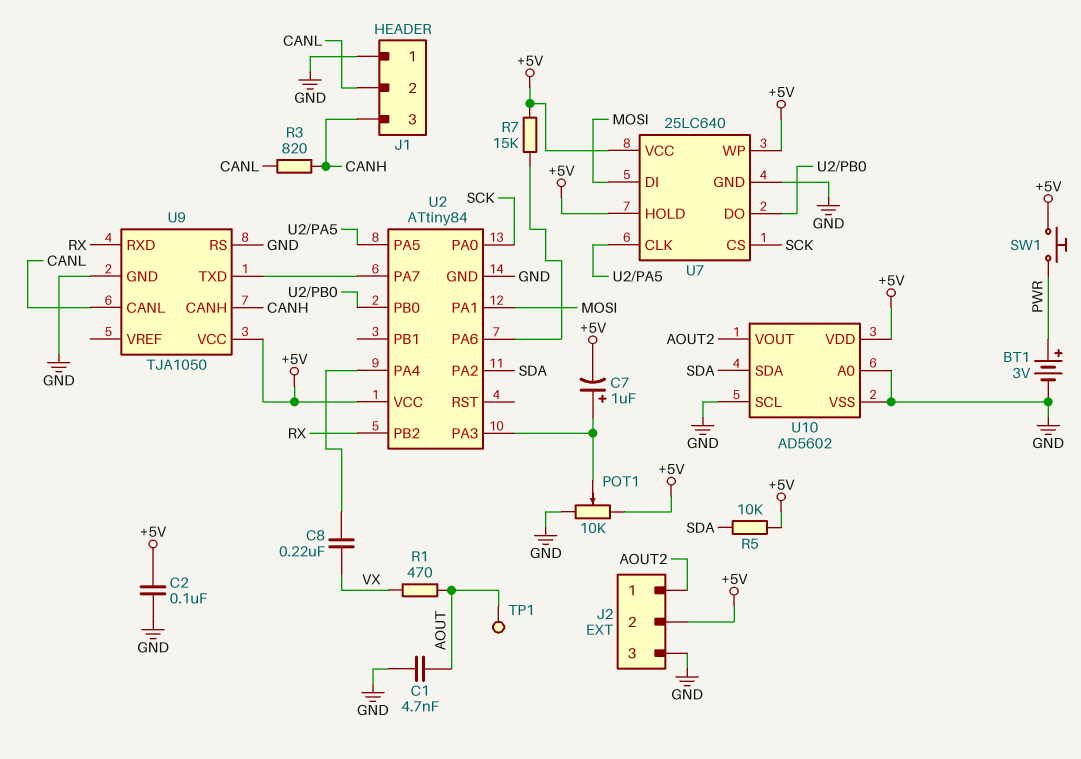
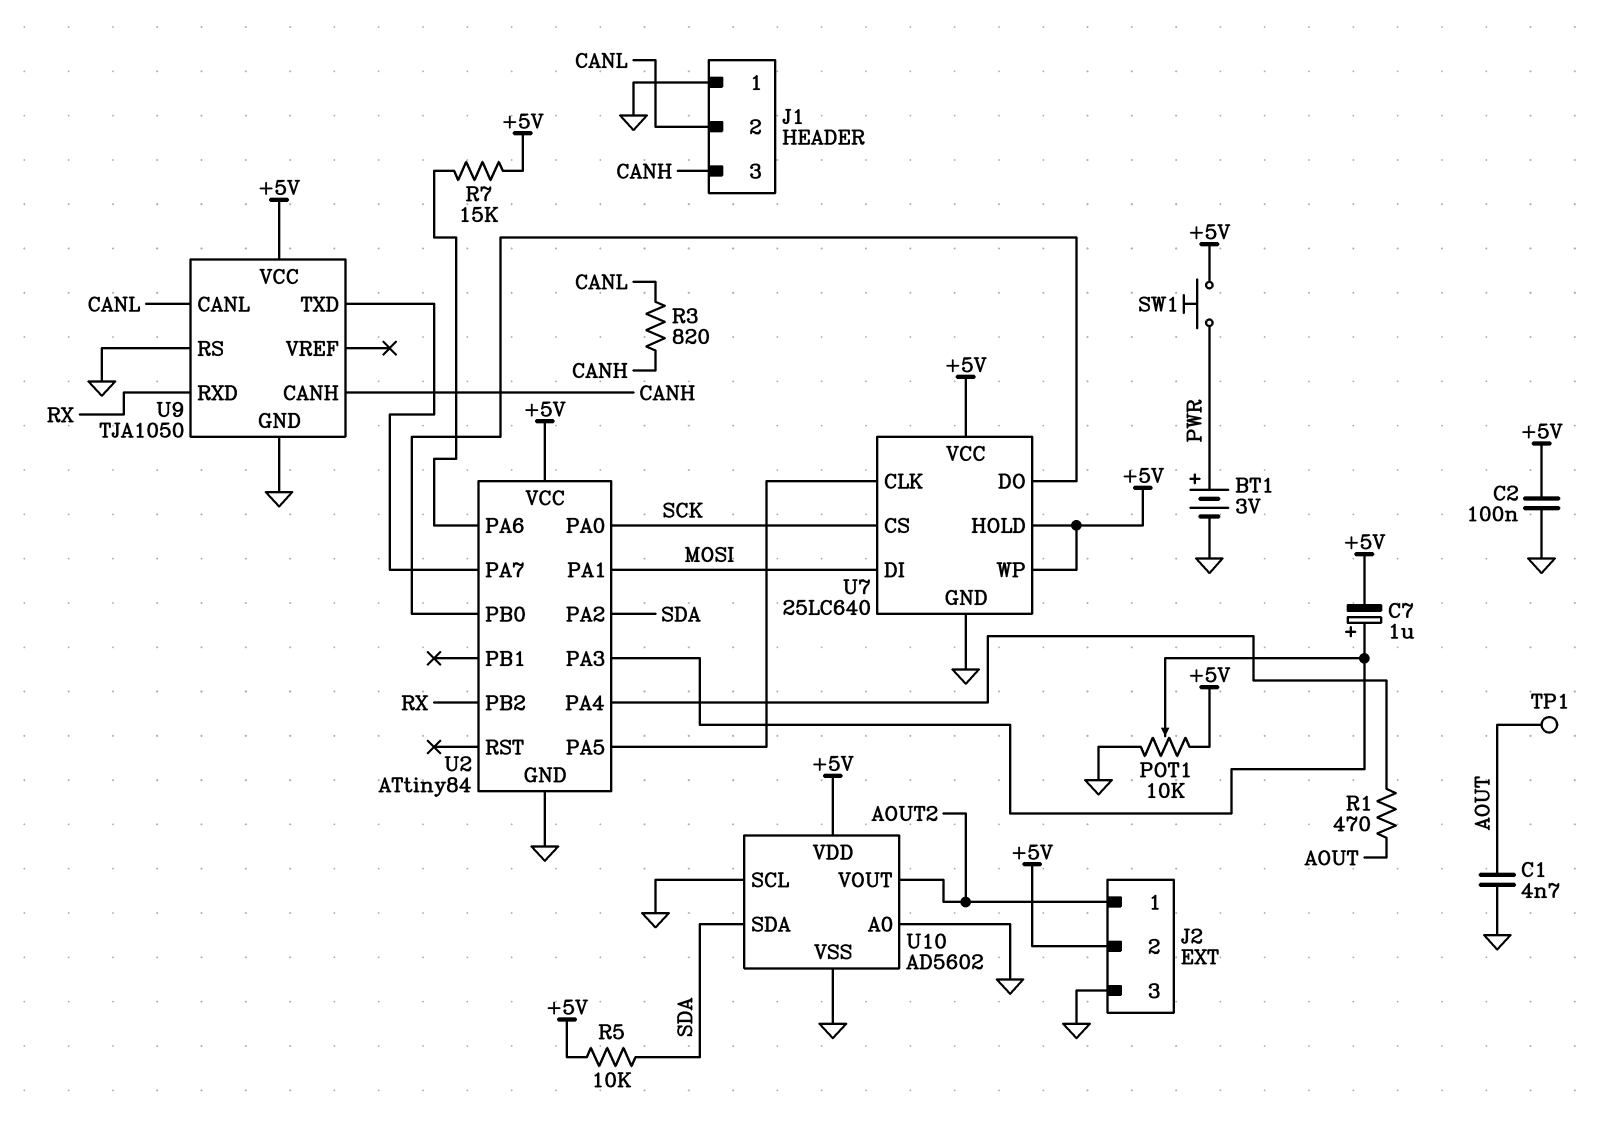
C8: 220nF (U2/PA4, VX) -> none
R1: 470 (AOUT, VX) -> 470 (AOUT, U2/PA4)

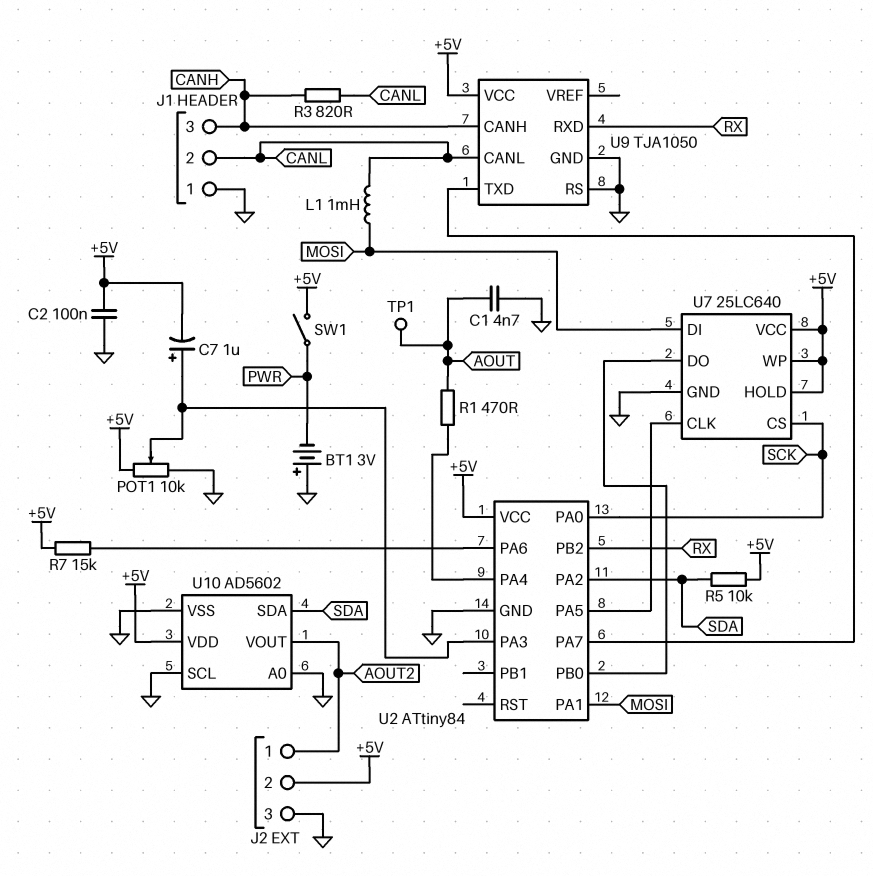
BT1: 3V (plus PWR, minus GND) -> 3V (plus GND, minus PWR)
L1: none -> 1mH (CANL, MOSI)
SW1: button (+5V, PWR) -> switch (+5V, PWR)

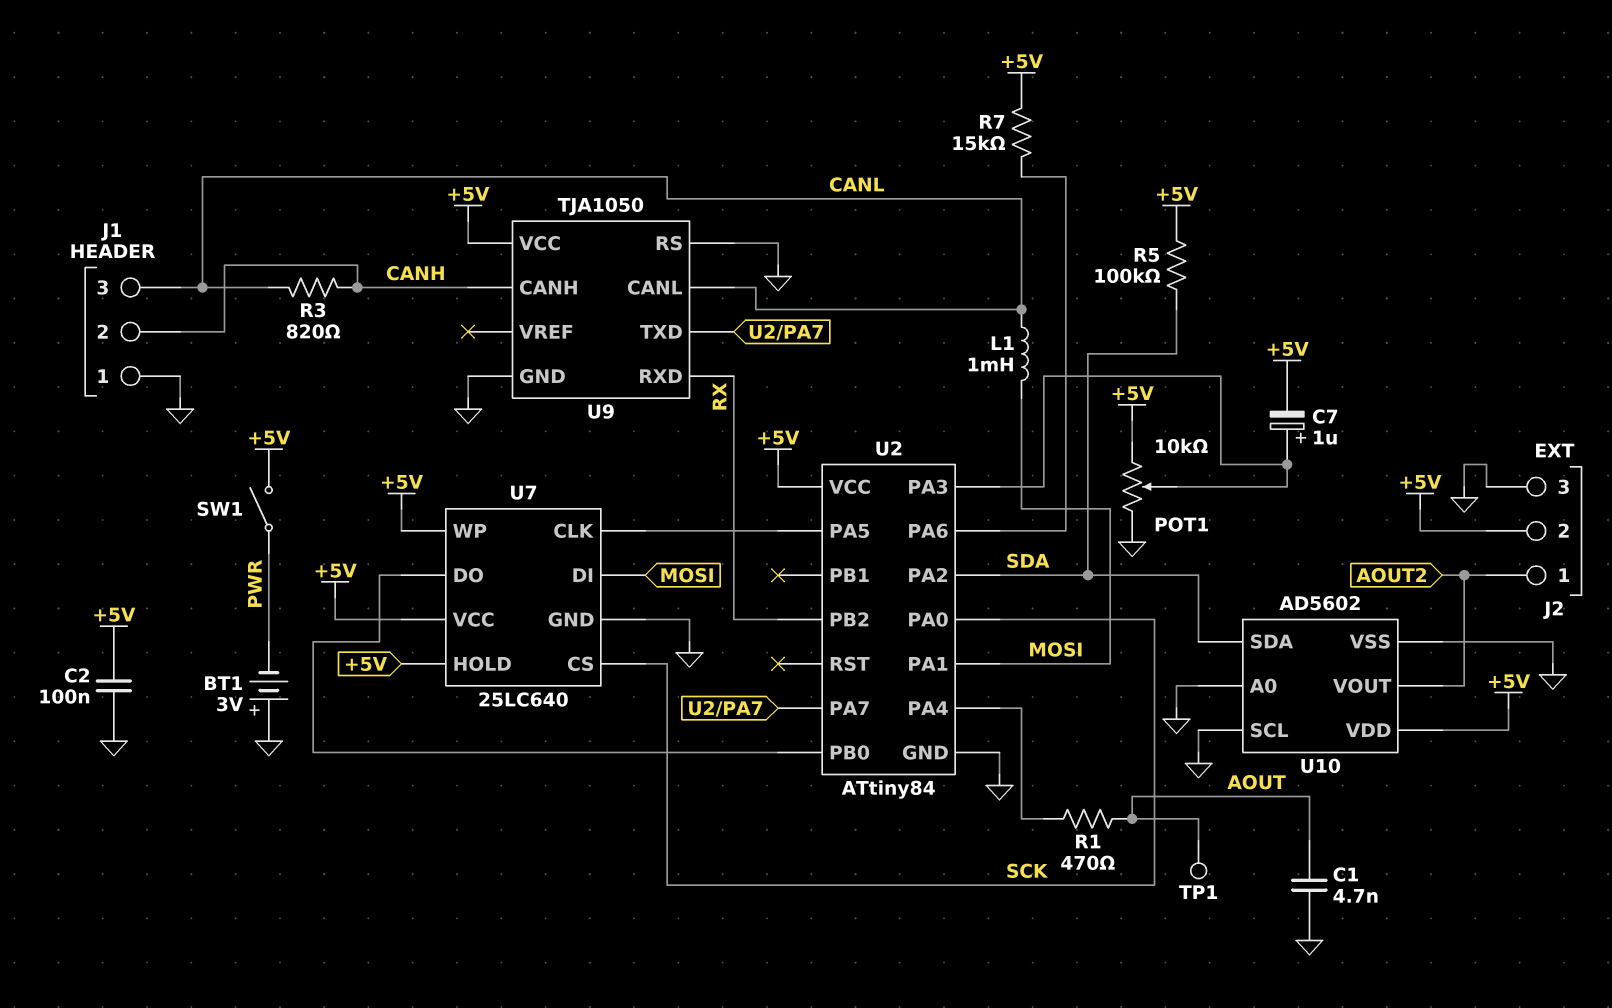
J1 pin 2: CANL -> CANH
J1 pin 3: CANH -> CANL
R5: 10k (+5V, SDA) -> 100k (+5V, SDA)

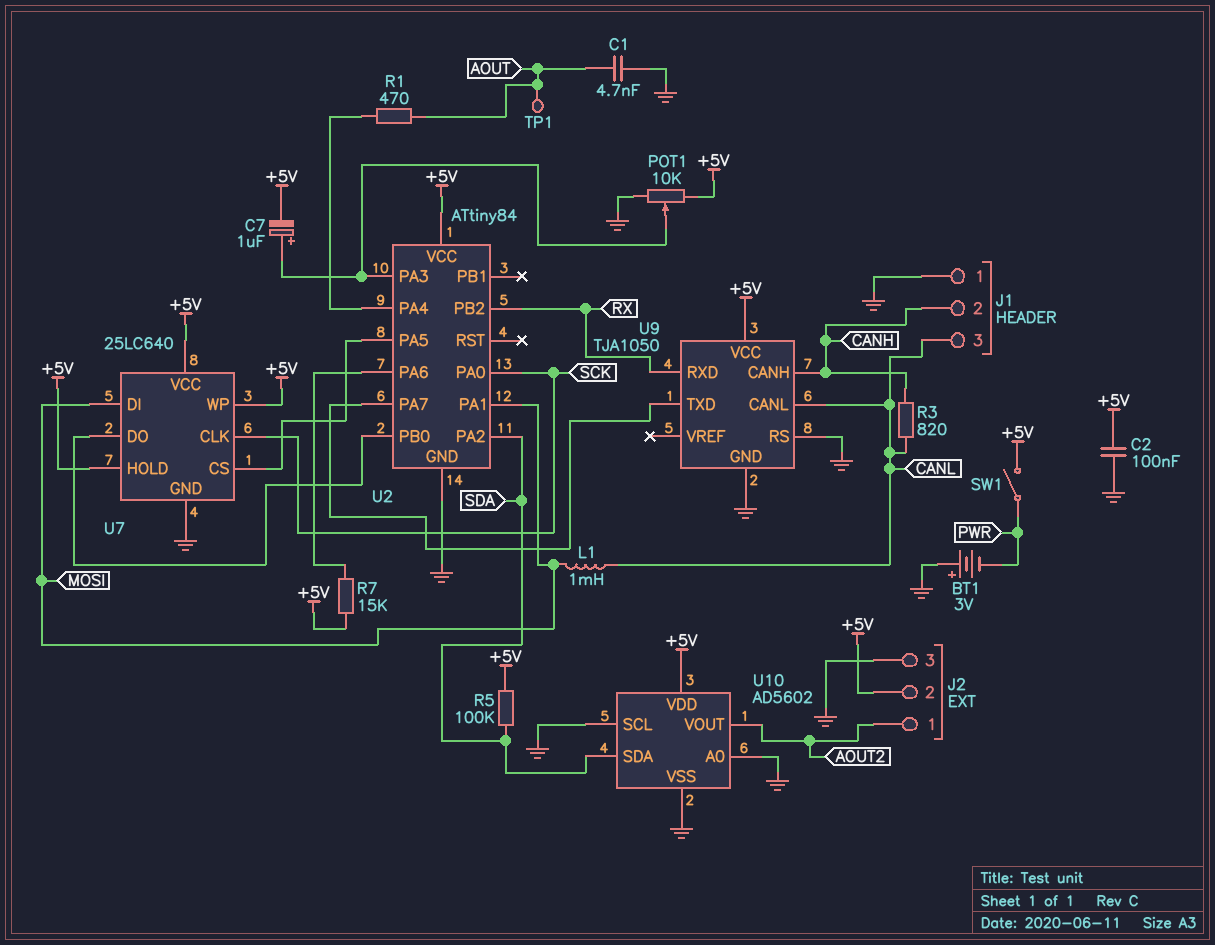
U7 pin CLK: U2/PA5 -> SCK
U7 pin CS: SCK -> U2/PA5

